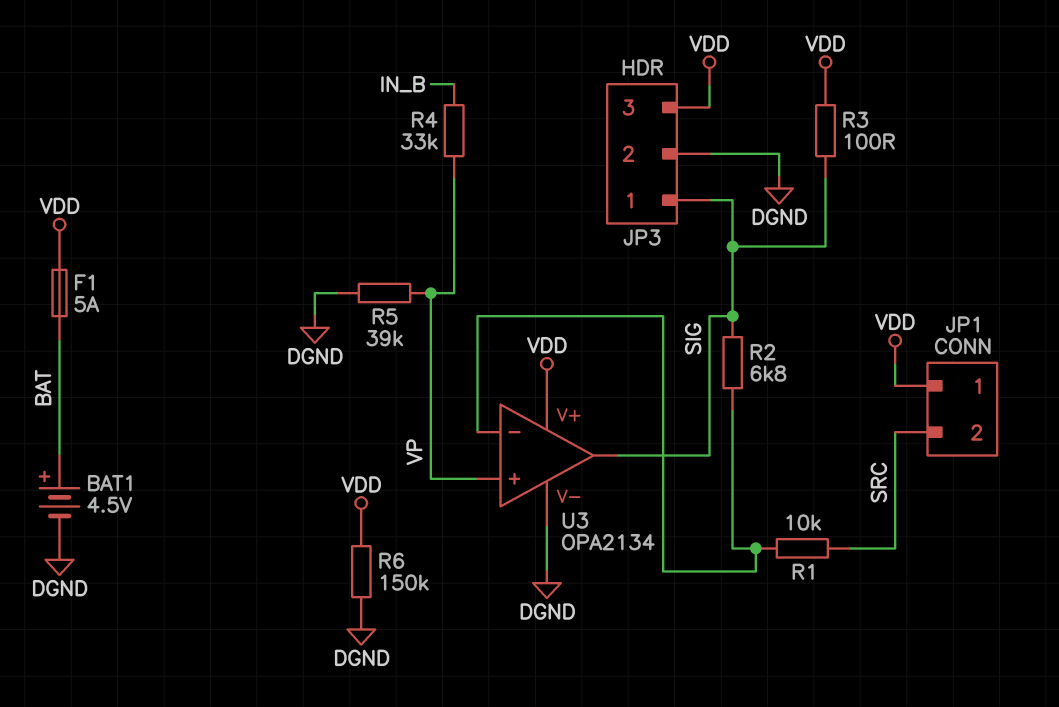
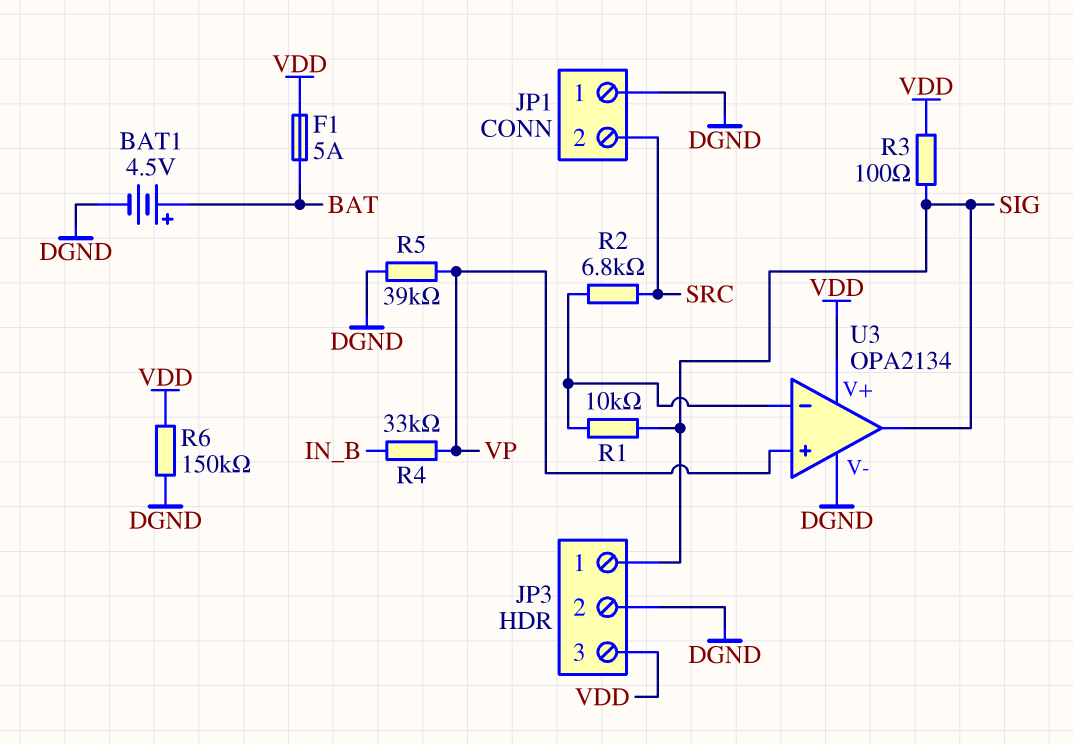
JP1 pin 1: VDD -> DGND
R1: 10k (SRC, U3/in-) -> 10k (SIG, U3/in-)
R2: 6.8k (SIG, U3/in-) -> 6.8k (SRC, U3/in-)

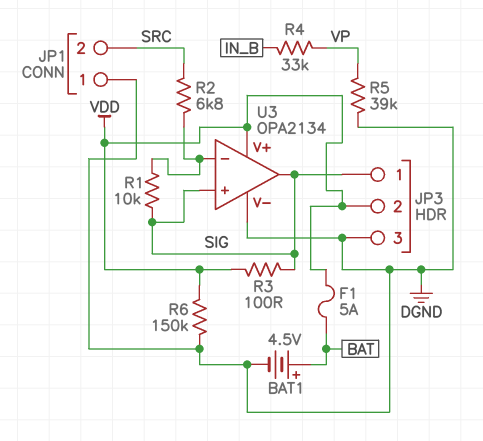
JP3 pin 2: DGND -> VDD
JP3 pin 3: VDD -> DGND
U3 pin in+: VP -> SIG

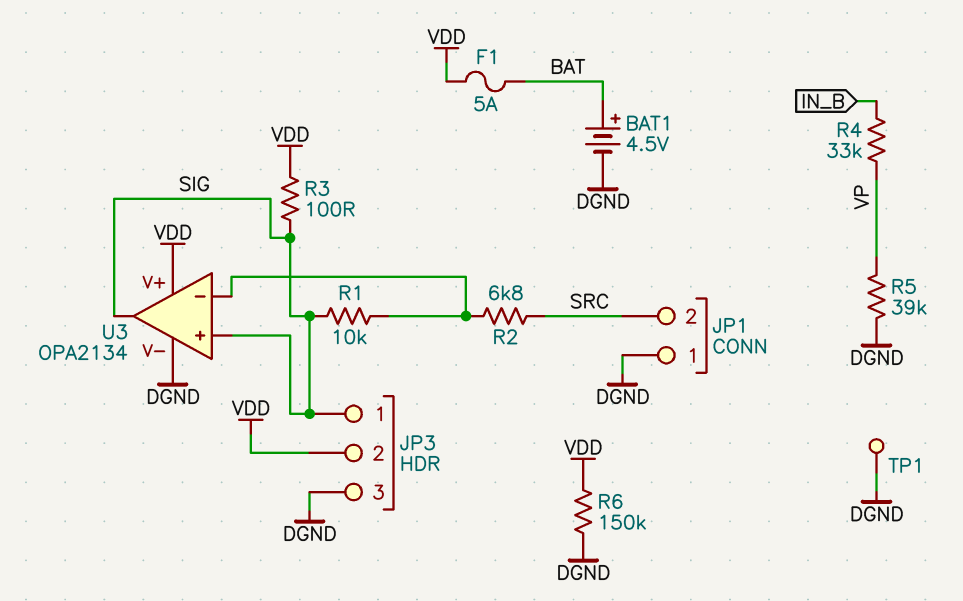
TP1: none -> test point (DGND)

